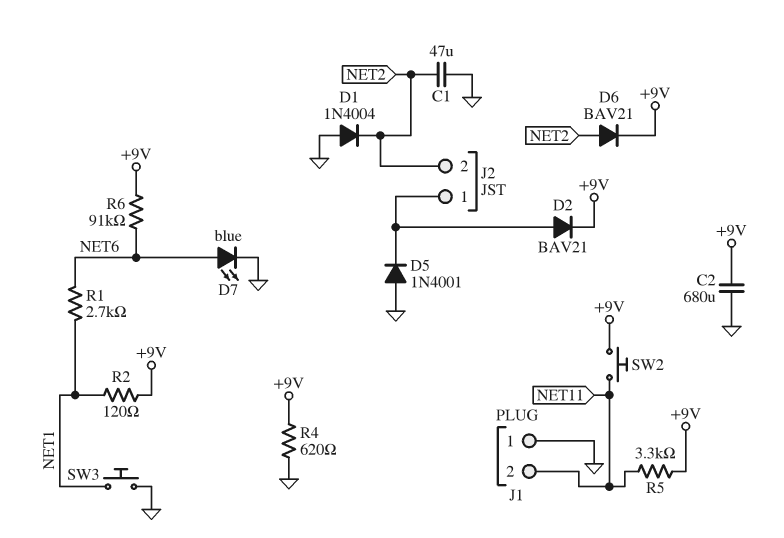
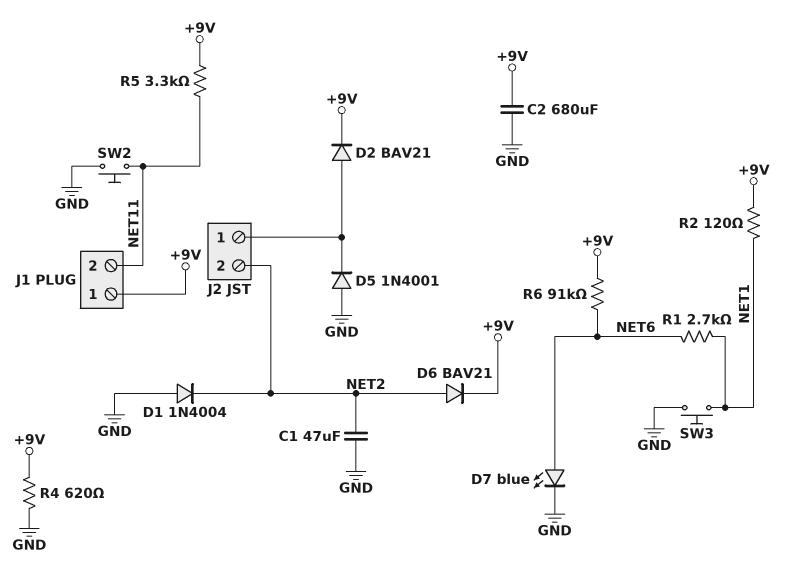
J1 pin 1: GND -> +9V
SW2: button (+9V, NET11) -> button (GND, NET11)

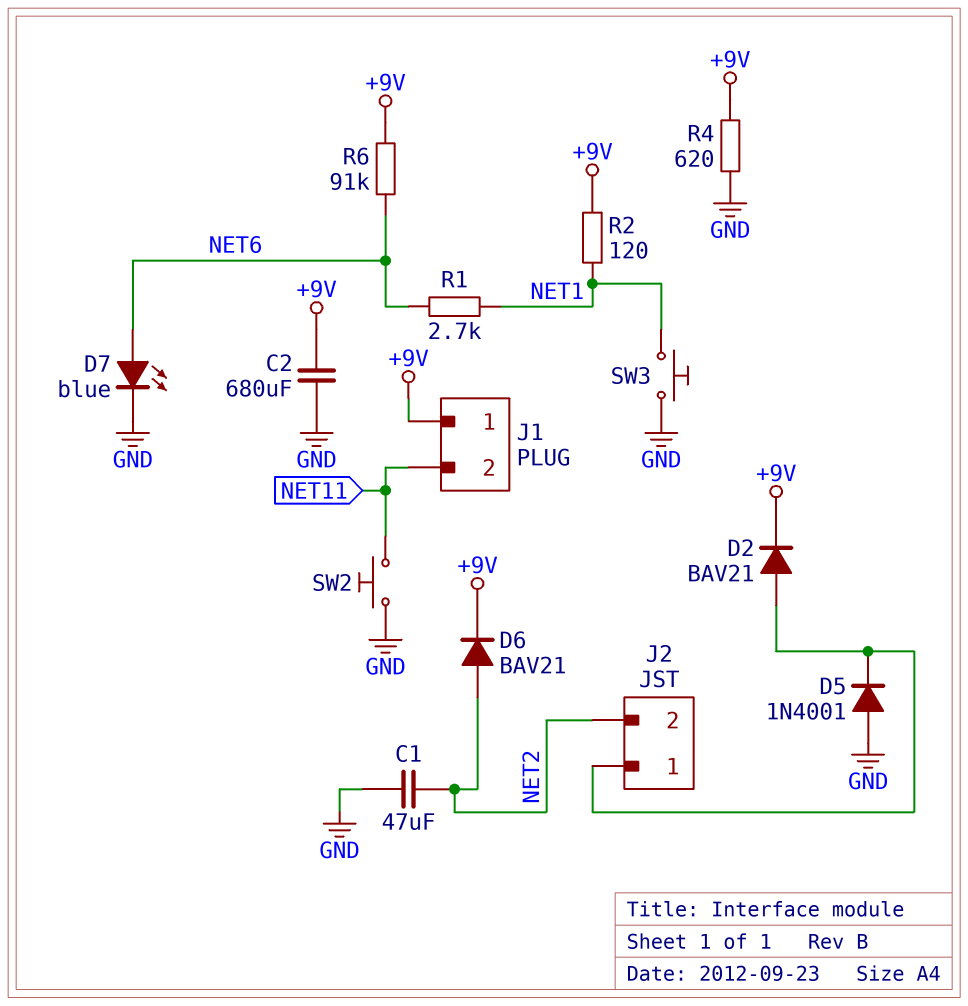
D1: diode 1N4004 (A GND, K NET2) -> none
R5: 3.3k (+9V, NET11) -> none

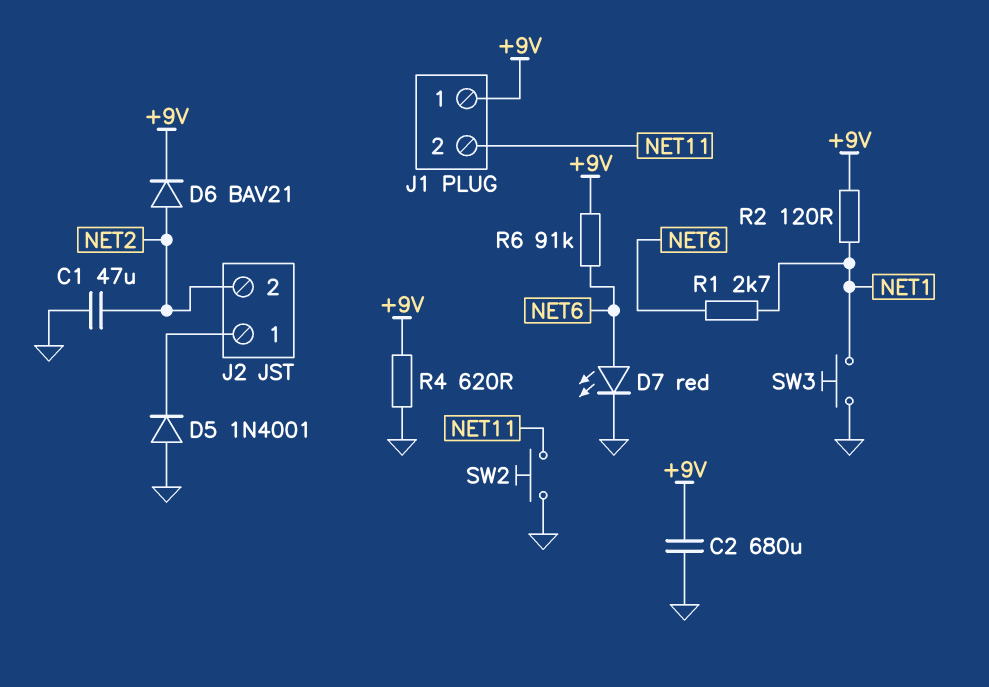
D2: diode BAV21 (A J2/1, K +9V) -> none
D7: LED blue (A NET6, K GND) -> LED red (A NET6, K GND)

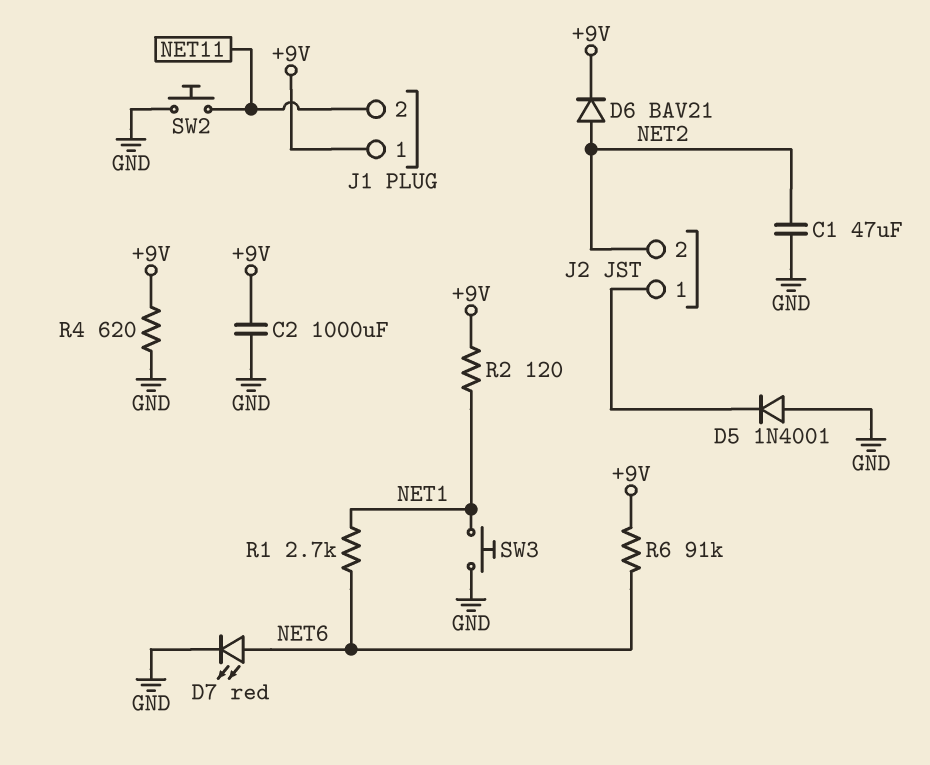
C2: 680uF (+9V, GND) -> 1000uF (+9V, GND)

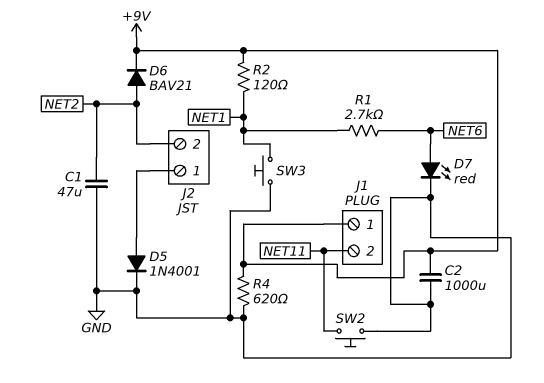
D5: diode 1N4001 (A GND, K J2/1) -> diode 1N4001 (A J2/1, K GND)
R6: 91k (+9V, NET6) -> none

